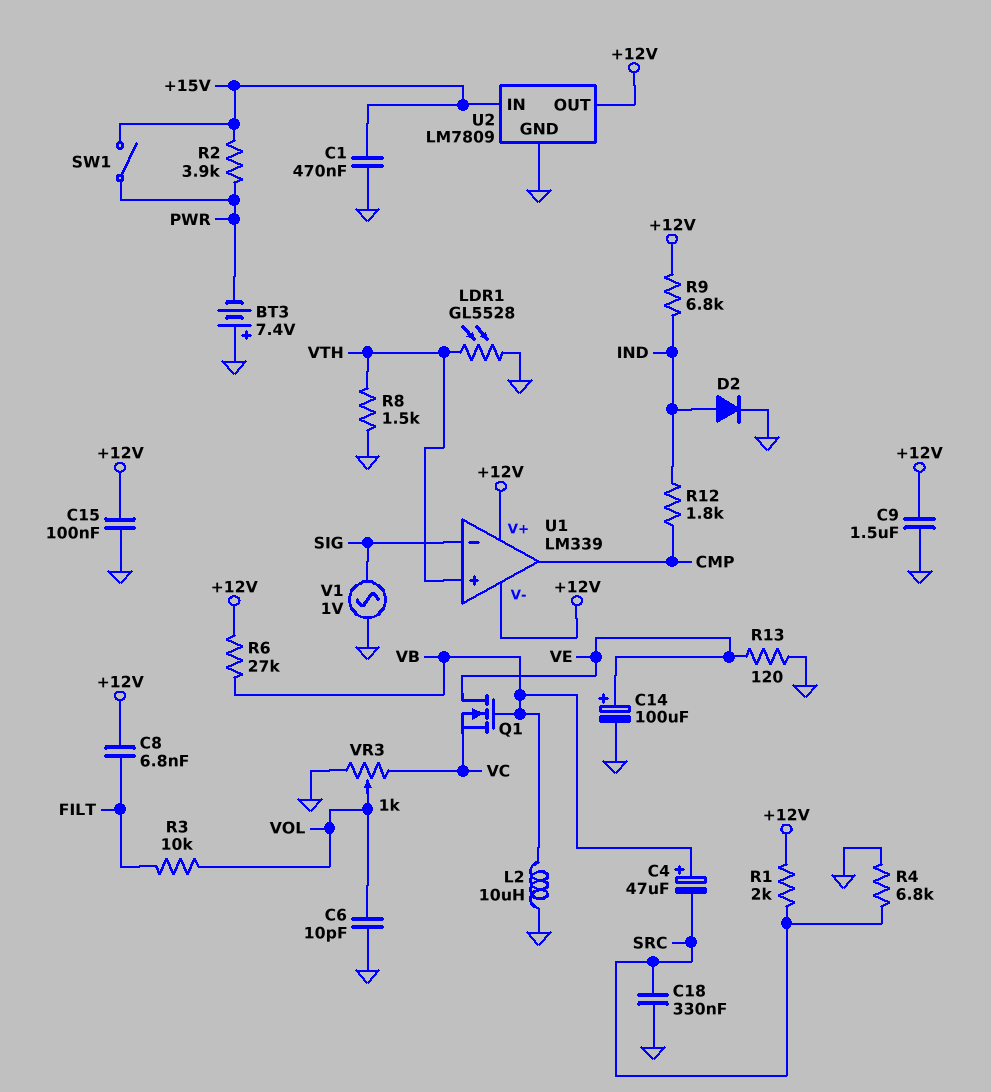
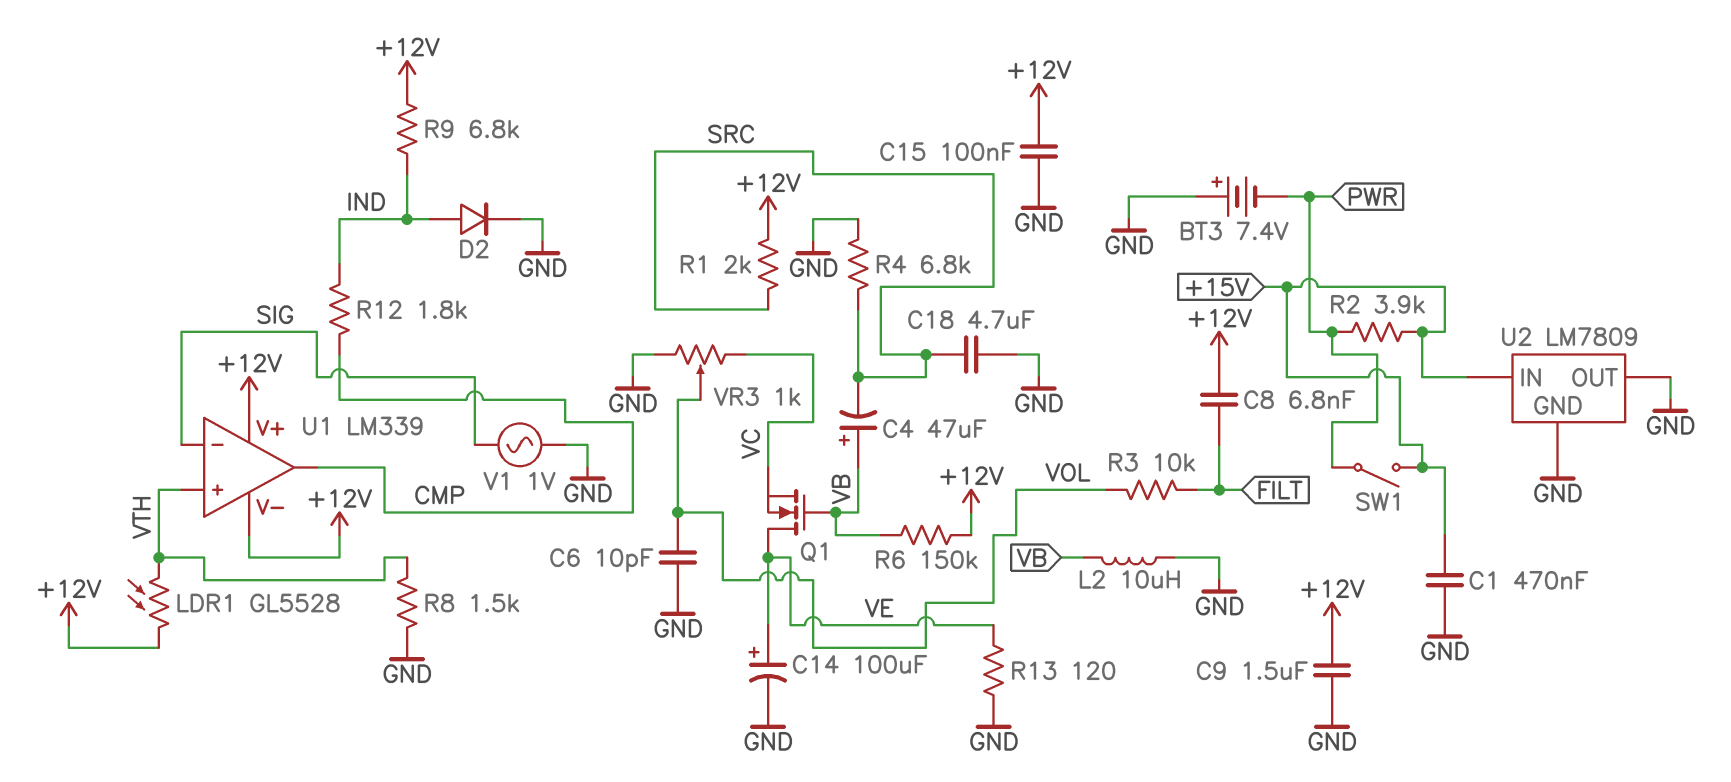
C18: 330nF (GND, SRC) -> 4.7uF (GND, SRC)
LDR1: GL5528 (GND, VTH) -> GL5528 (+12V, VTH)
R6: 27k (+12V, VB) -> 150k (+12V, VB)
U2 pin OUT: +12V -> GND

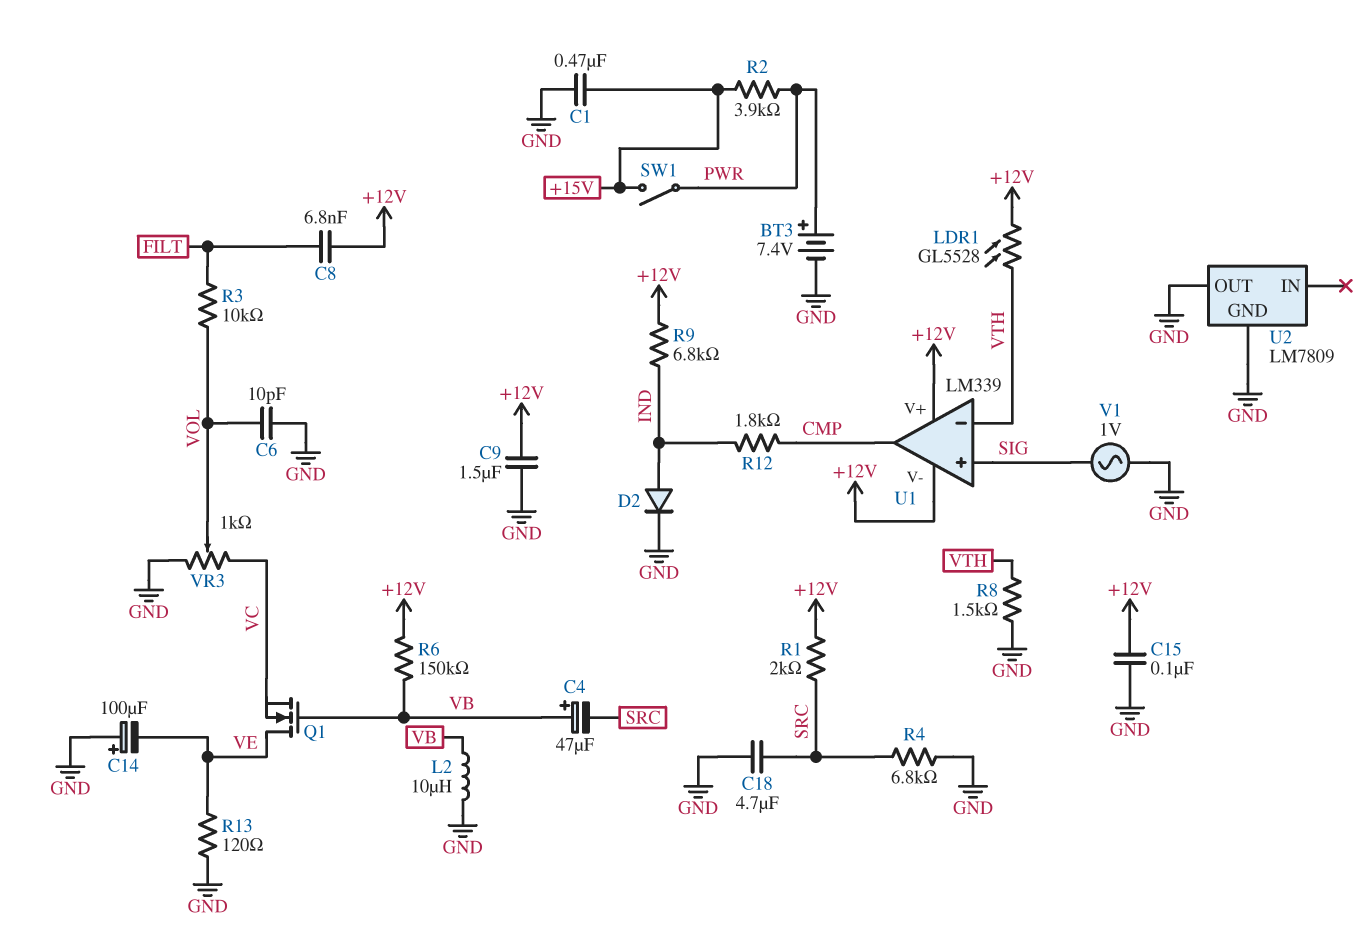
BT3: 7.4V (plus GND, minus PWR) -> 7.4V (plus PWR, minus GND)
C14: 100uF (plus VE, minus GND) -> 100uF (plus GND, minus VE)
U1 pin in+: VTH -> SIG
U1 pin in-: SIG -> VTH
U2 pin IN: +15V -> none

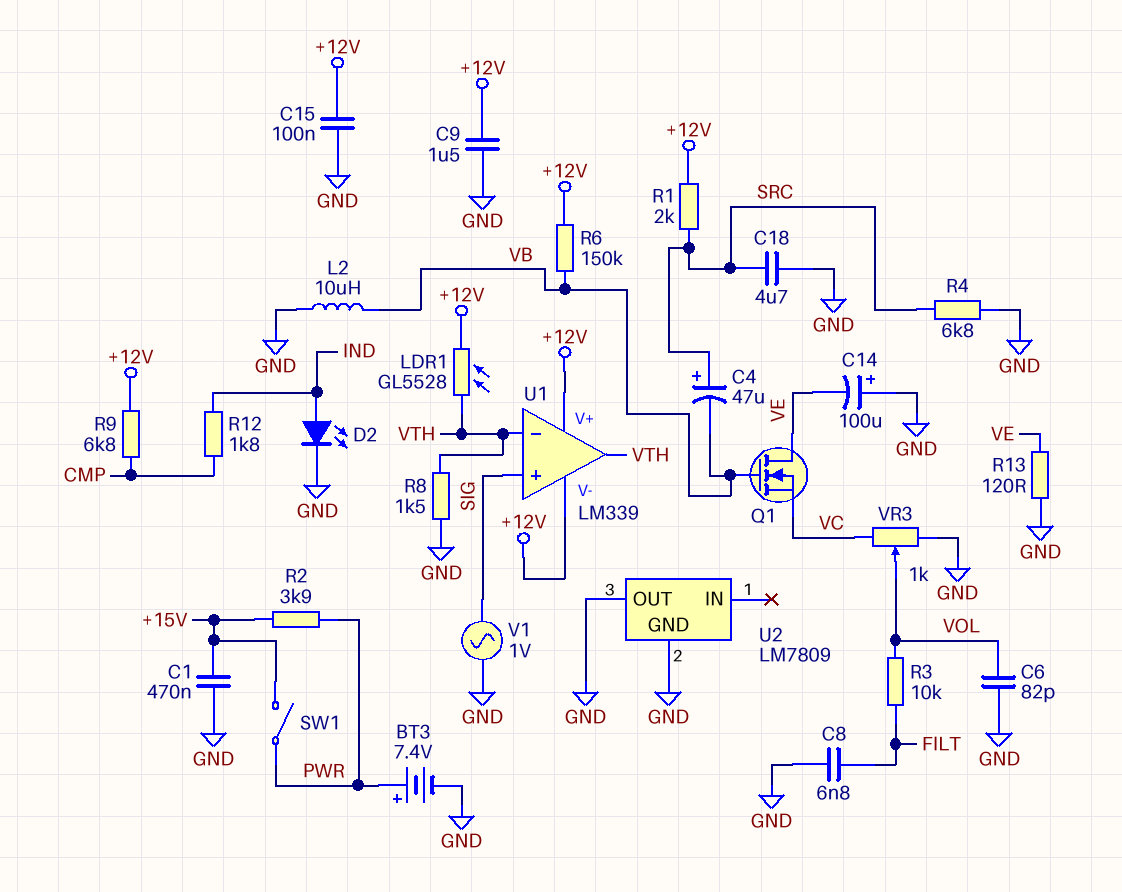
C4: 47uF (plus VB, minus SRC) -> 47uF (plus SRC, minus VB)
C6: 10pF (GND, VOL) -> 82pF (GND, VOL)
C8: 6.8nF (+12V, FILT) -> 6.8nF (FILT, GND)
D2: diode (A IND, K GND) -> LED (A IND, K GND)
R9: 6.8k (+12V, IND) -> 6.8k (+12V, CMP)
U1 pin out: CMP -> VTH

